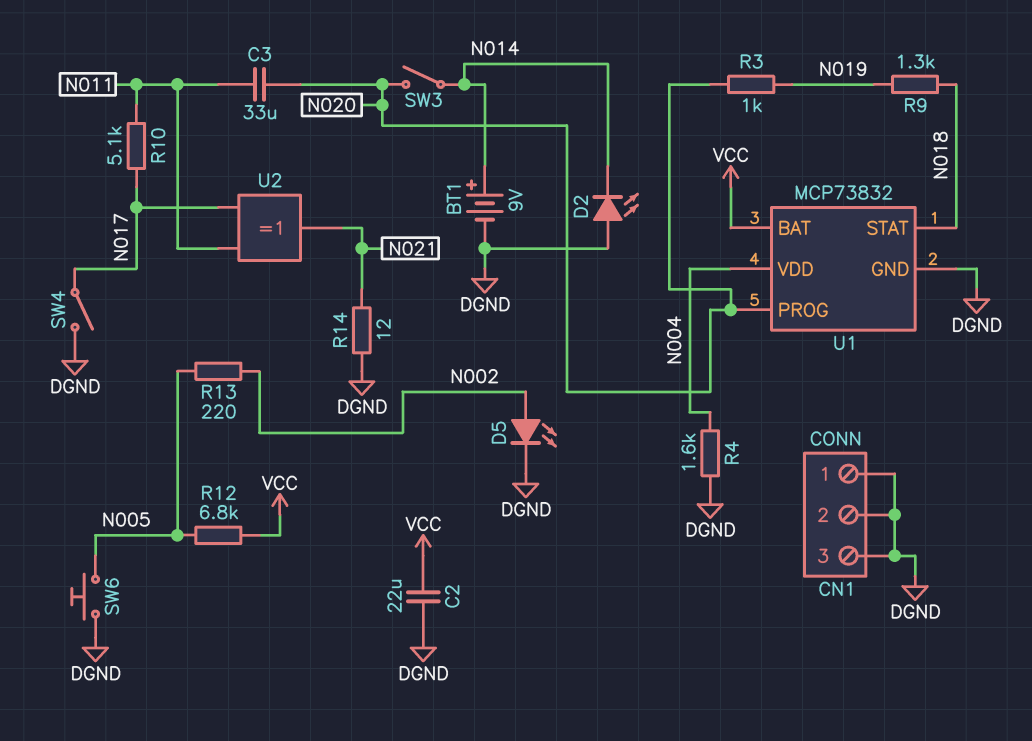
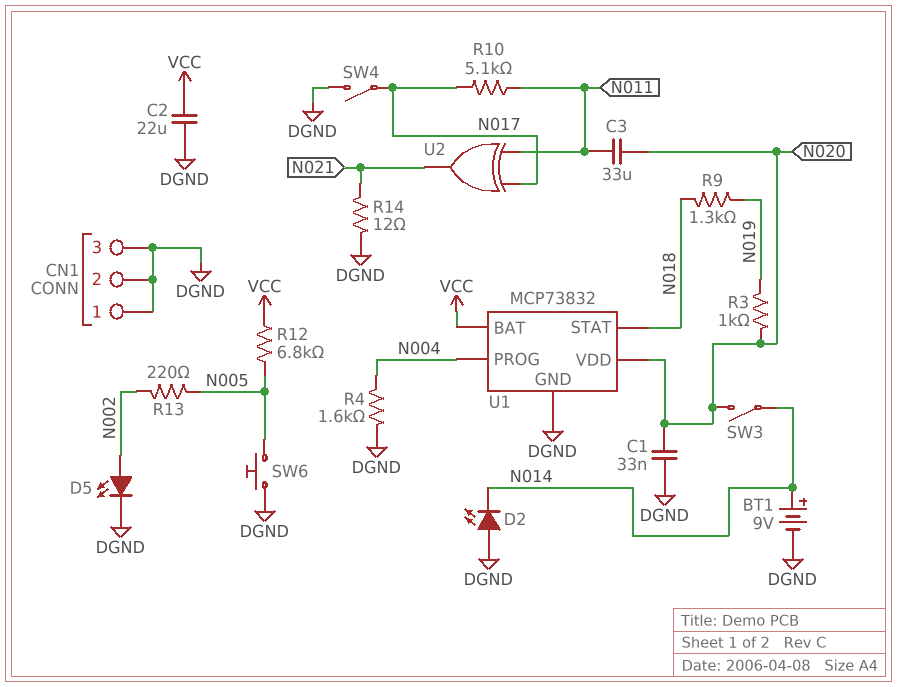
C1: none -> 33nF (DGND, N020)
U1 pin PROG: N020 -> N004
U1 pin VDD: N004 -> N020

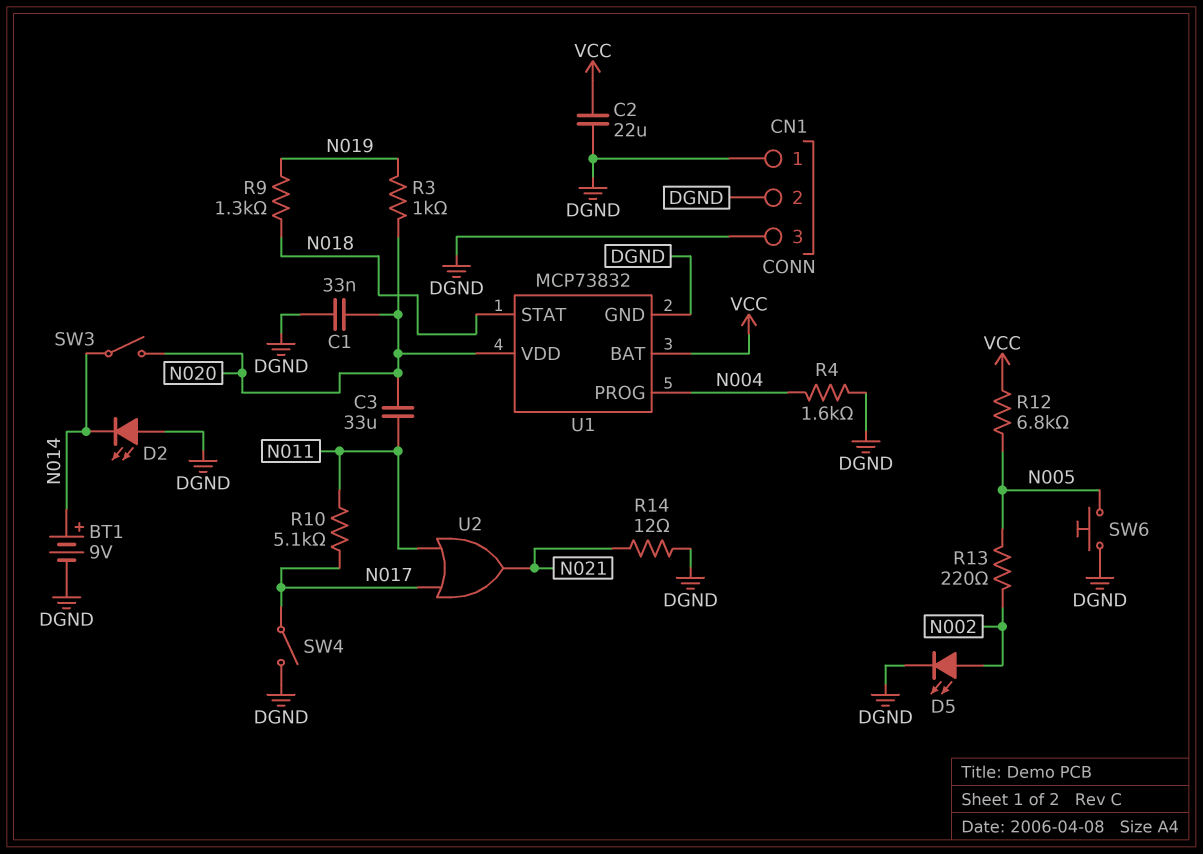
U2: XOR (in N011, in N017, out N021) -> OR (in N011, in N017, out N021)

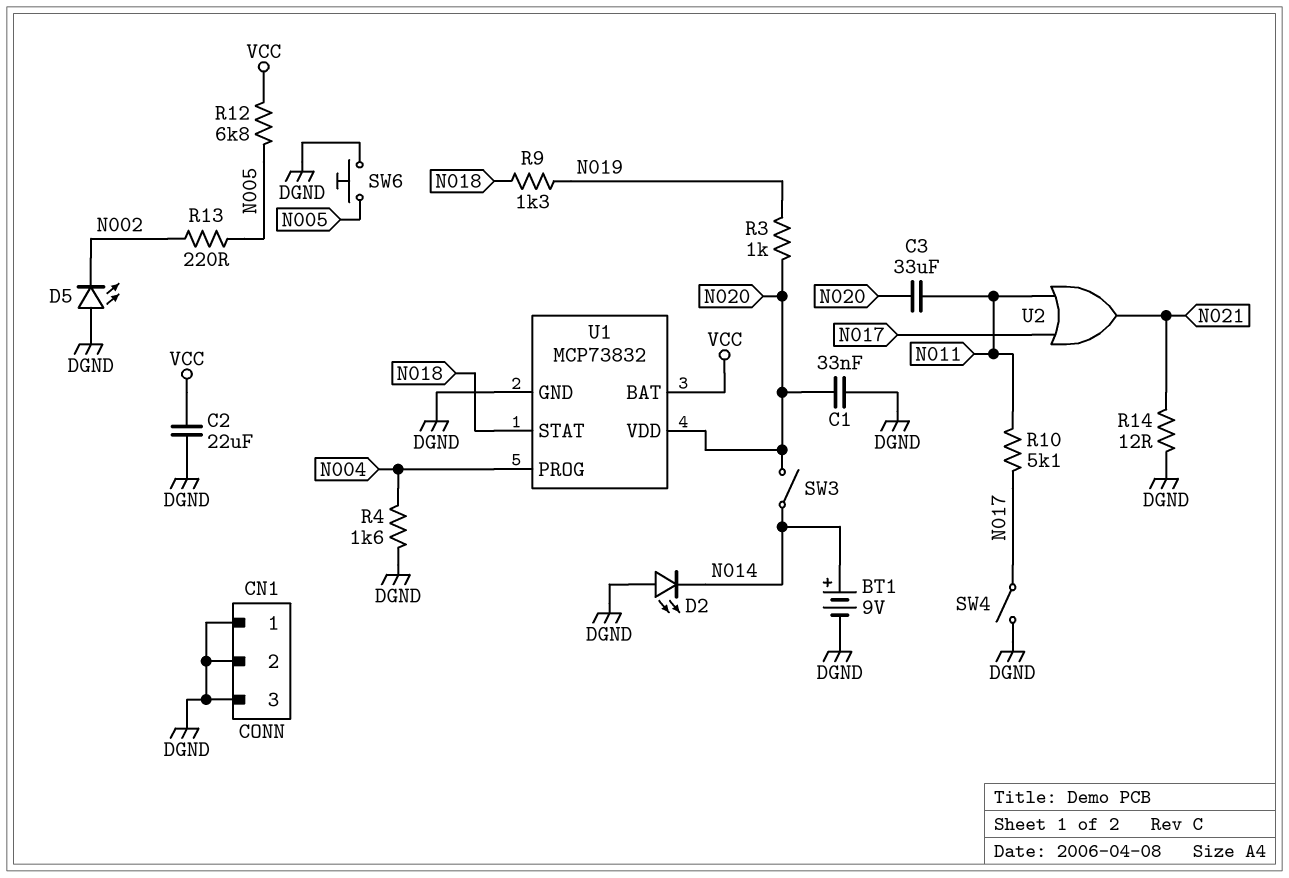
D5: LED (A N002, K DGND) -> LED (A DGND, K N002)

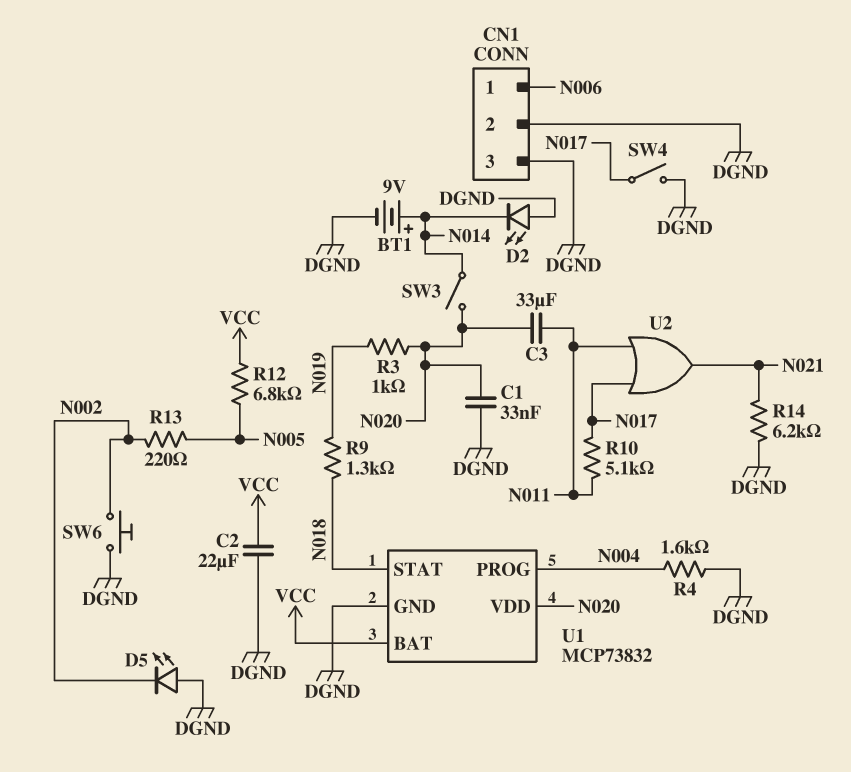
CN1 pin 1: DGND -> N006
R14: 12 (DGND, N021) -> 6.2k (DGND, N021)
SW6: button (DGND, N005) -> button (DGND, N002)

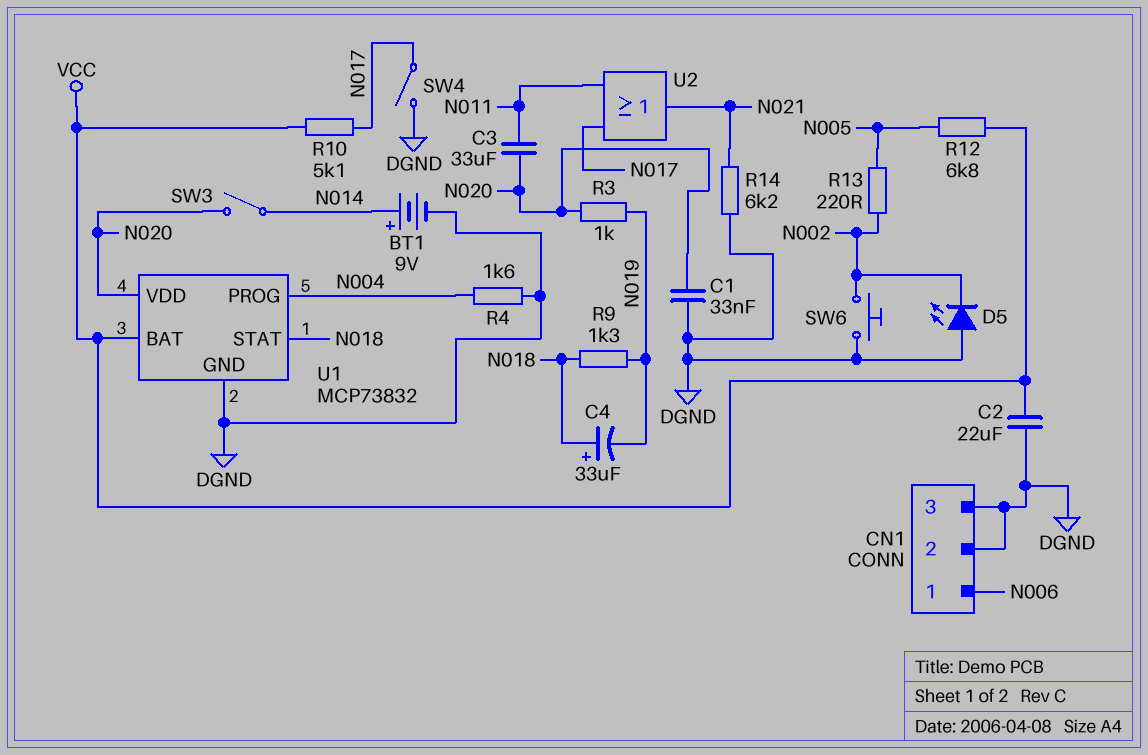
C4: none -> 33uF (plus N018, minus N019)
D2: LED (A DGND, K N014) -> none
R10: 5.1k (N011, N017) -> 5.1k (N017, VCC)

